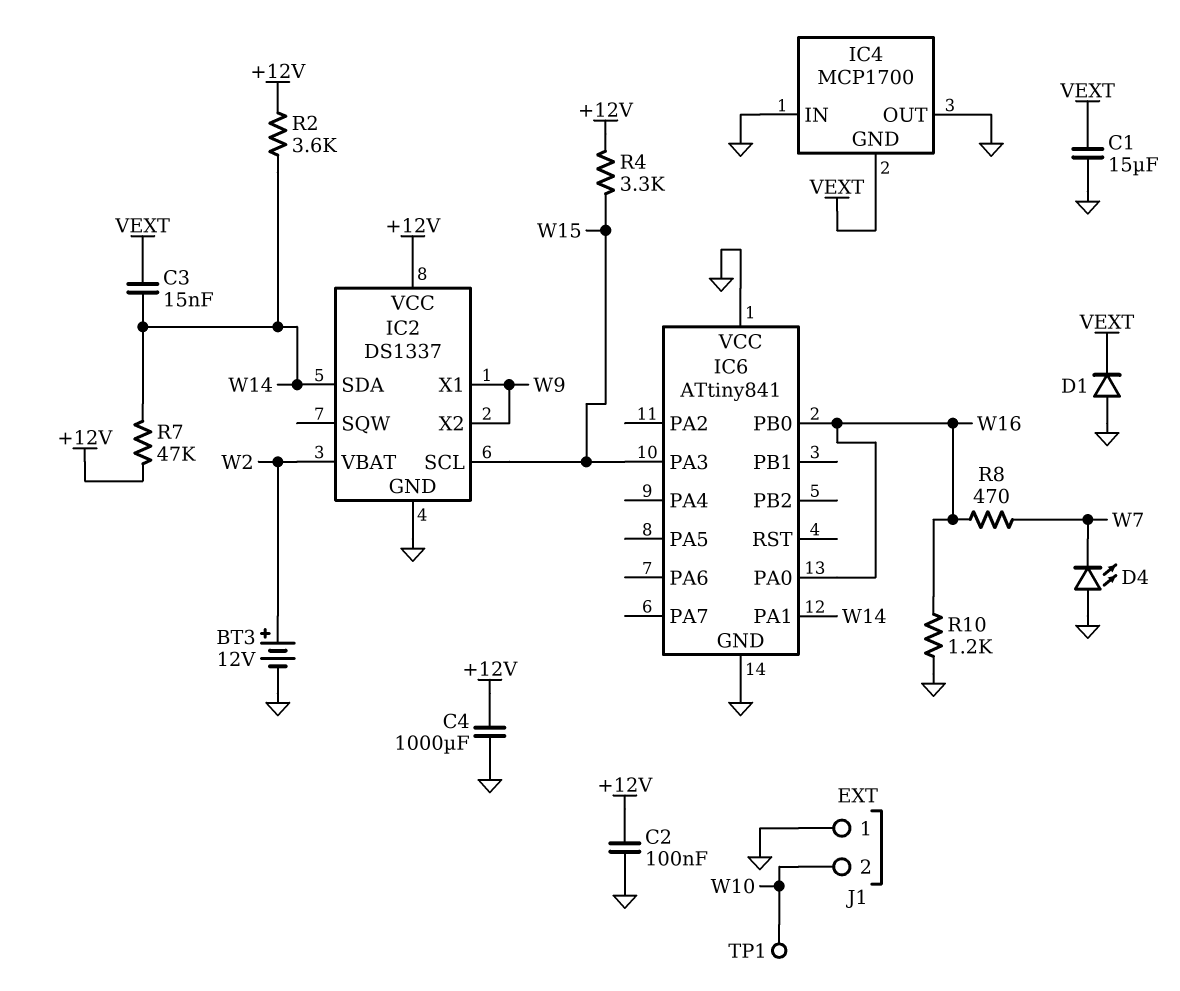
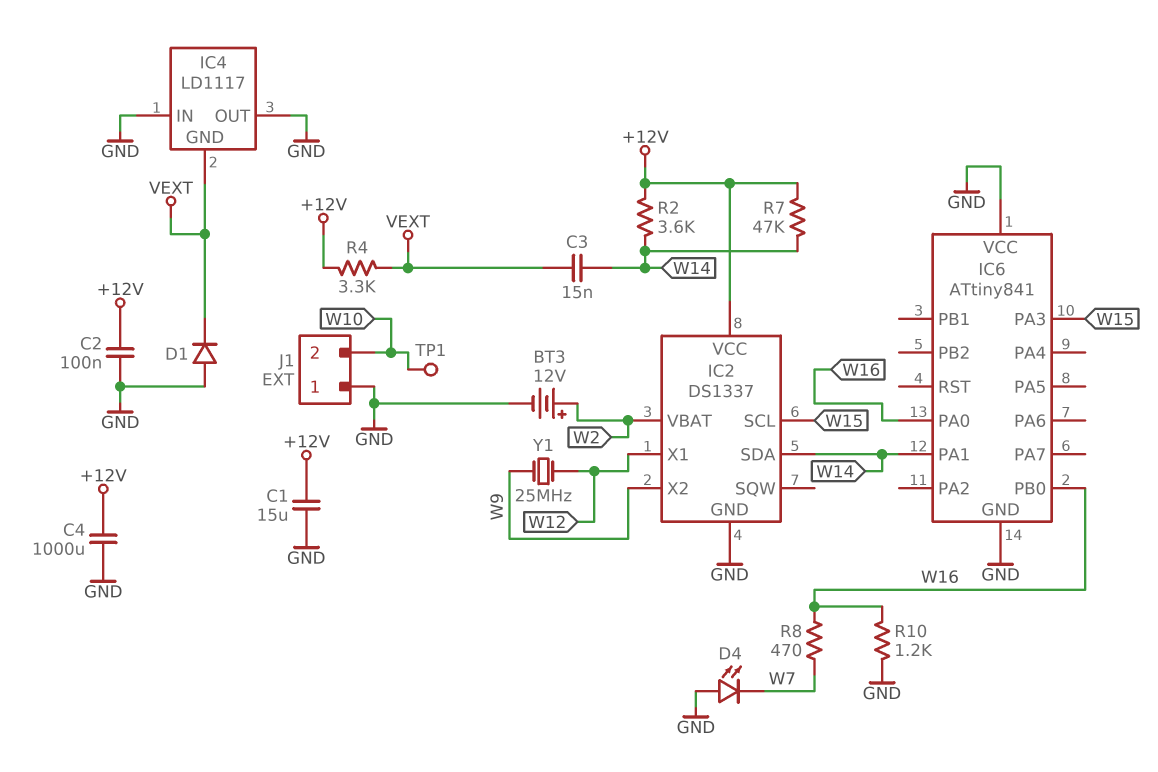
C1: 15uF (GND, VEXT) -> 15uF (+12V, GND)
IC2 pin X1: W9 -> W12
IC4: MCP1700 -> LD1117
R4: 3.3k (+12V, W15) -> 3.3k (+12V, VEXT)
Y1: none -> 25MHz (W9, W12)

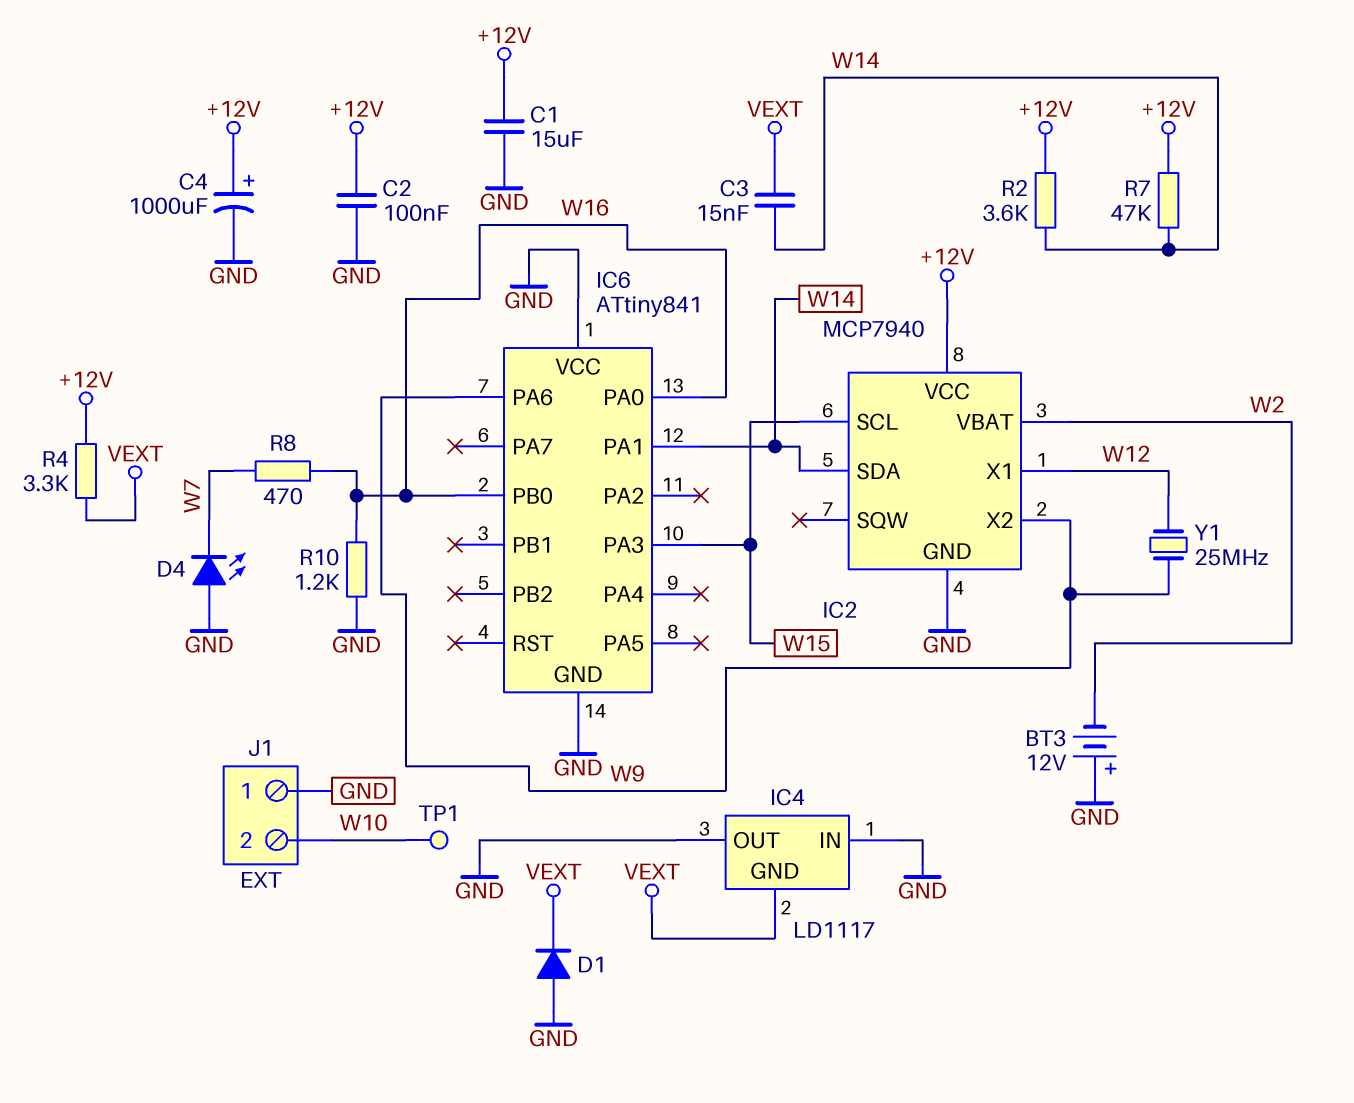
BT3: 12V (plus W2, minus GND) -> 12V (plus GND, minus W2)
C4: 1000uF (+12V, GND) -> 1000uF (plus +12V, minus GND)
IC2: DS1337 -> MCP7940
IC6 pin PA6: none -> W9

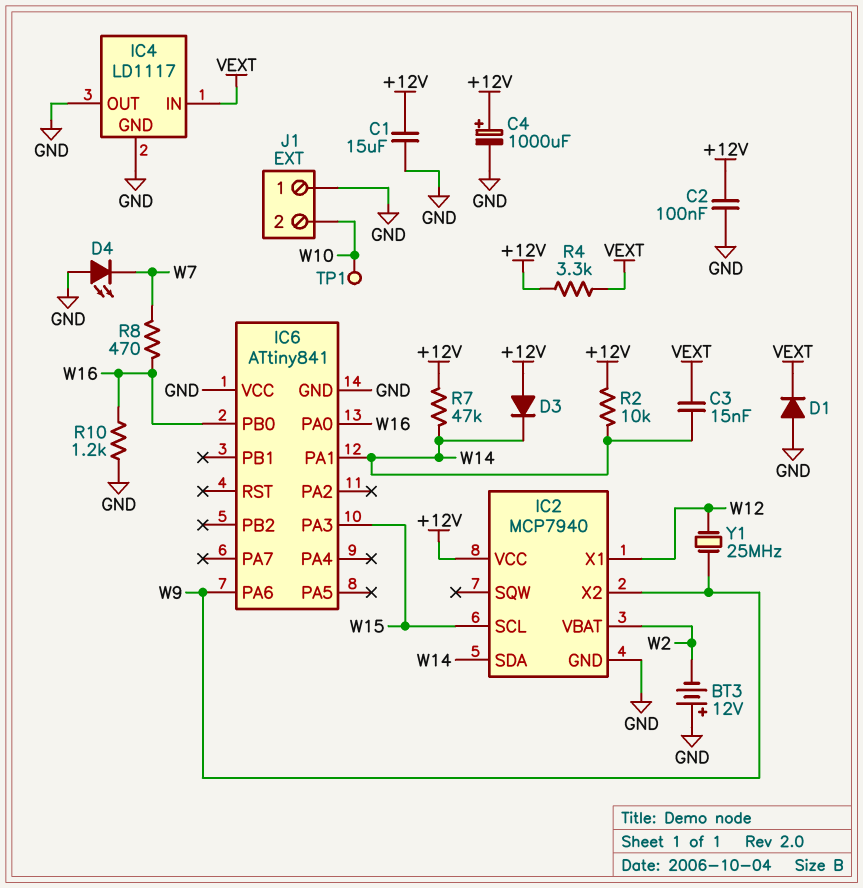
D3: none -> diode (A +12V, K W14)
IC4 pin GND: VEXT -> GND
IC4 pin IN: GND -> VEXT
R2: 3.6k (+12V, W14) -> 10k (+12V, W14)

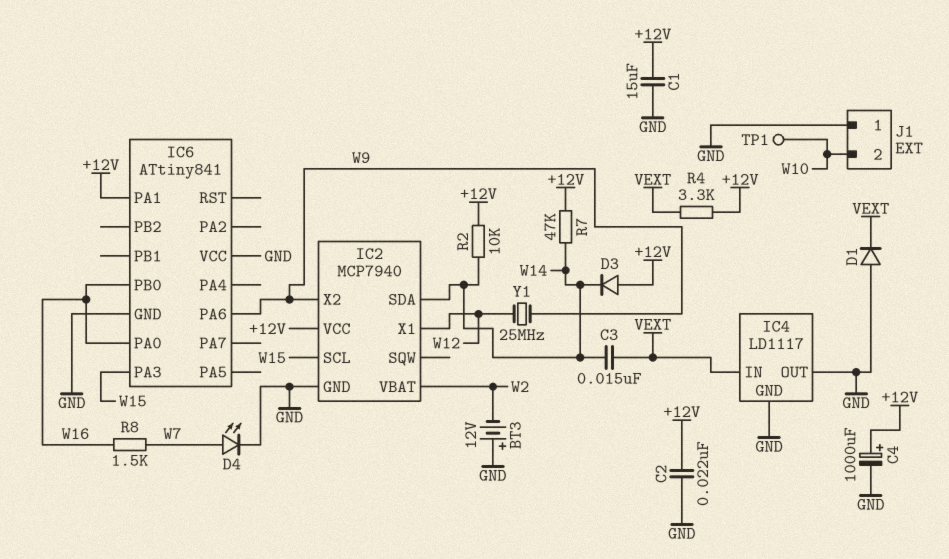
C2: 100nF (+12V, GND) -> 22nF (+12V, GND)
D4: LED (A GND, K W7) -> LED (A W7, K GND)
IC6 pin PA1: W14 -> +12V
R8: 470 (W7, W16) -> 1.5k (W7, W16)
R10: 1.2k (GND, W16) -> none

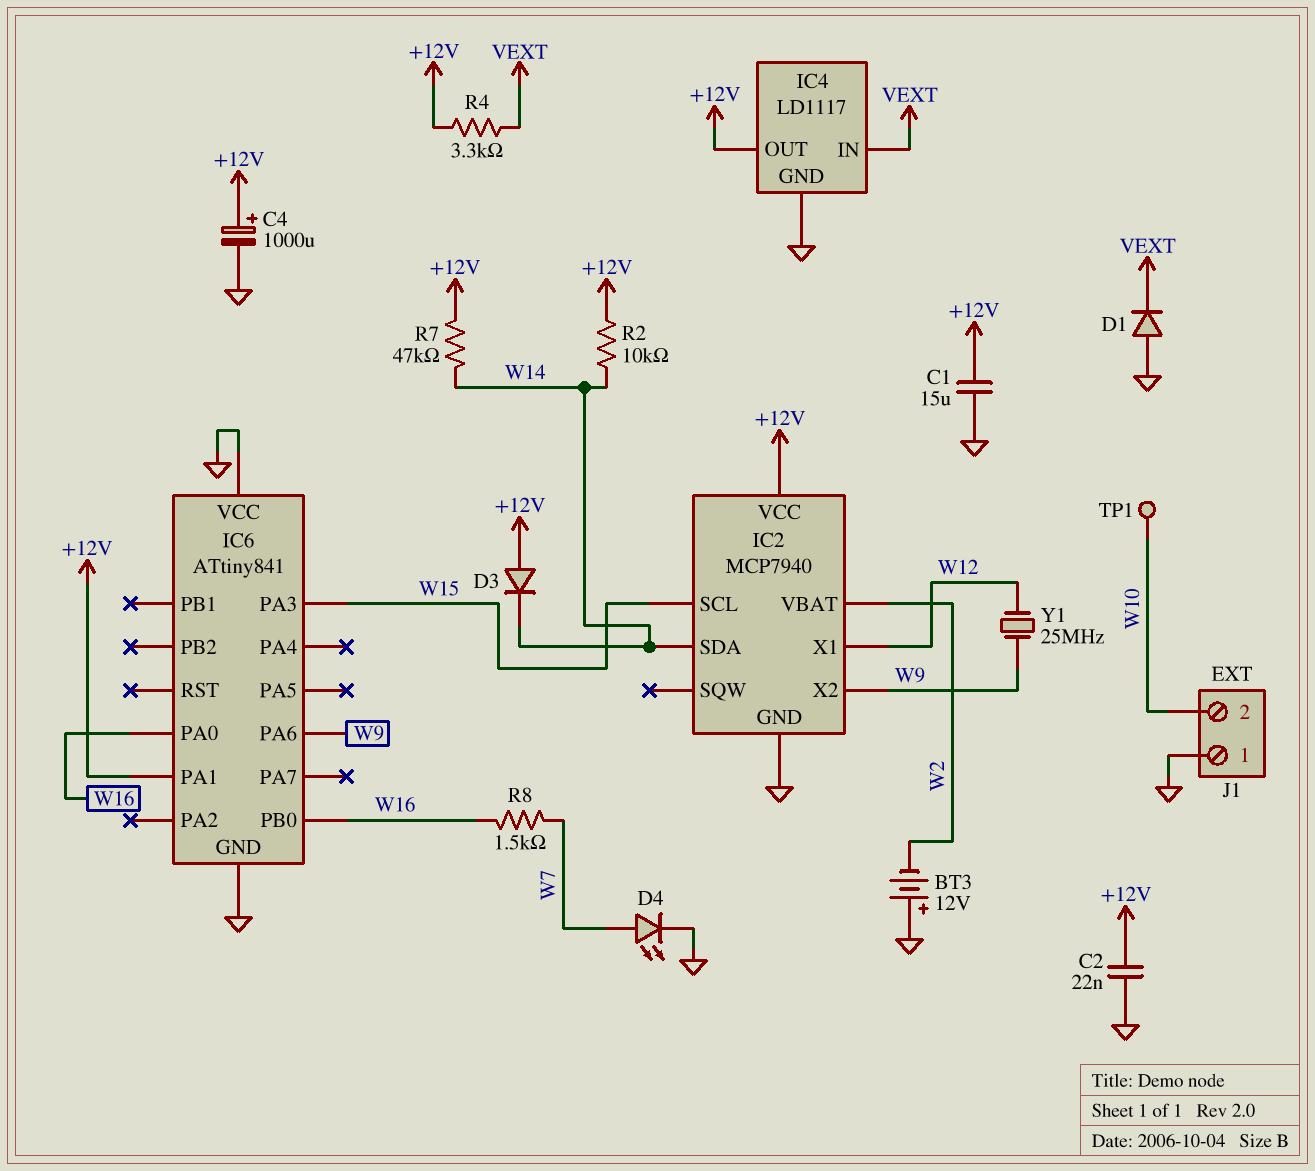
C3: 15nF (VEXT, W14) -> none
IC4 pin OUT: GND -> +12V

